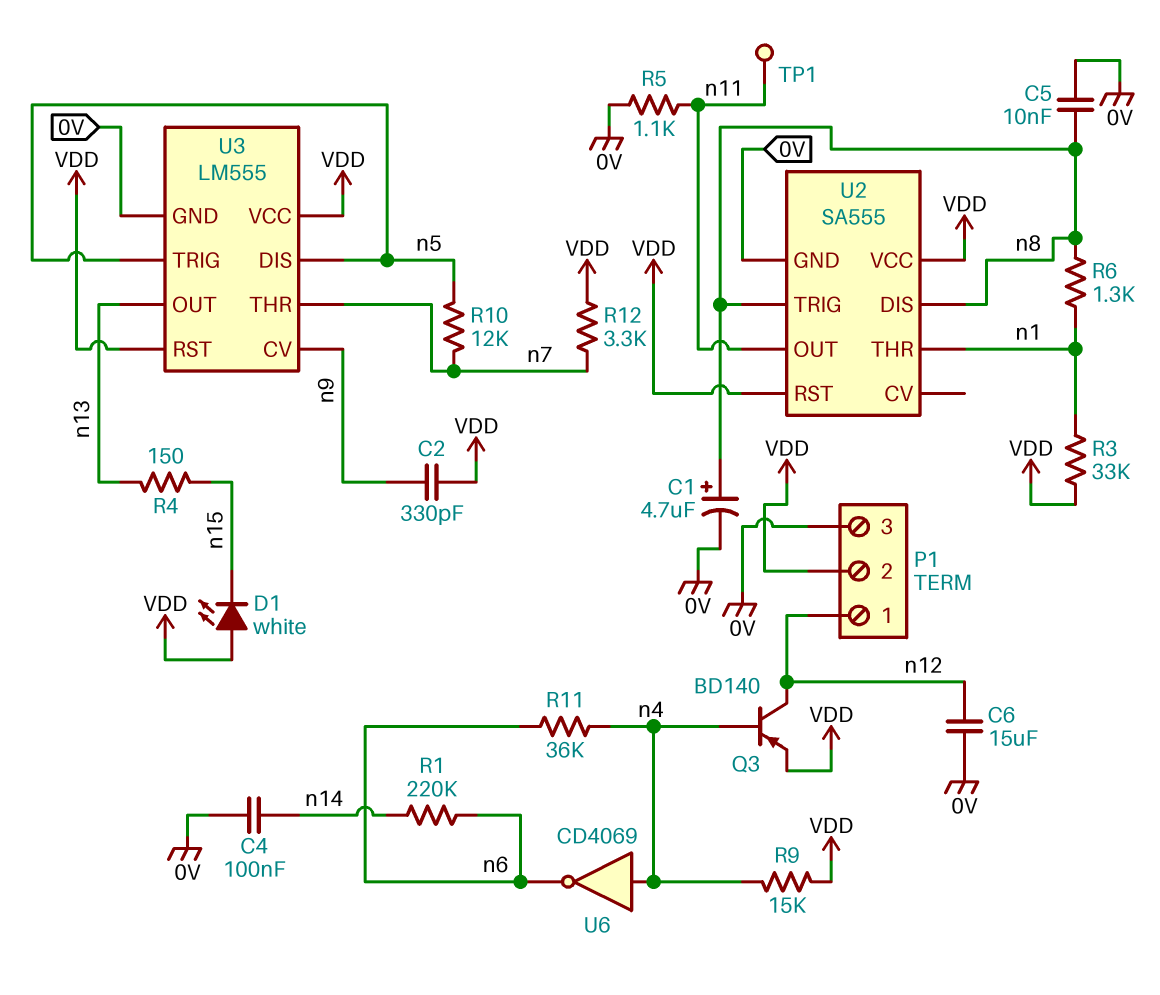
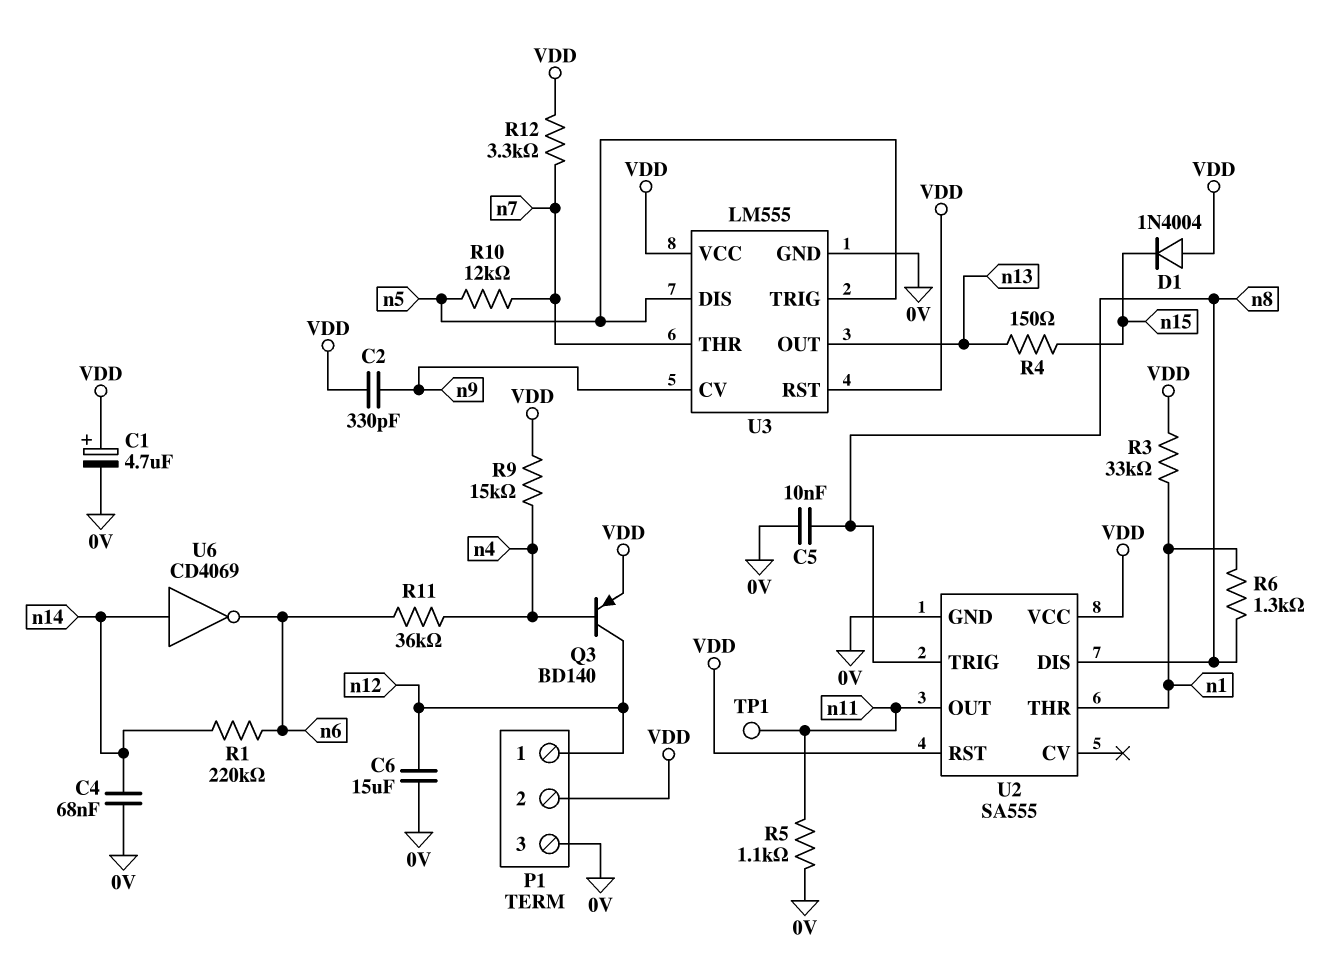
C1: 4.7uF (plus n8, minus 0V) -> 4.7uF (plus VDD, minus 0V)
C4: 100nF (0V, n14) -> 68nF (0V, n14)
D1: LED white (A VDD, K n15) -> diode 1N4004 (A VDD, K n15)
U6: NOT CD4069 (in n4, out n6) -> NOT CD4069 (in n14, out n6)

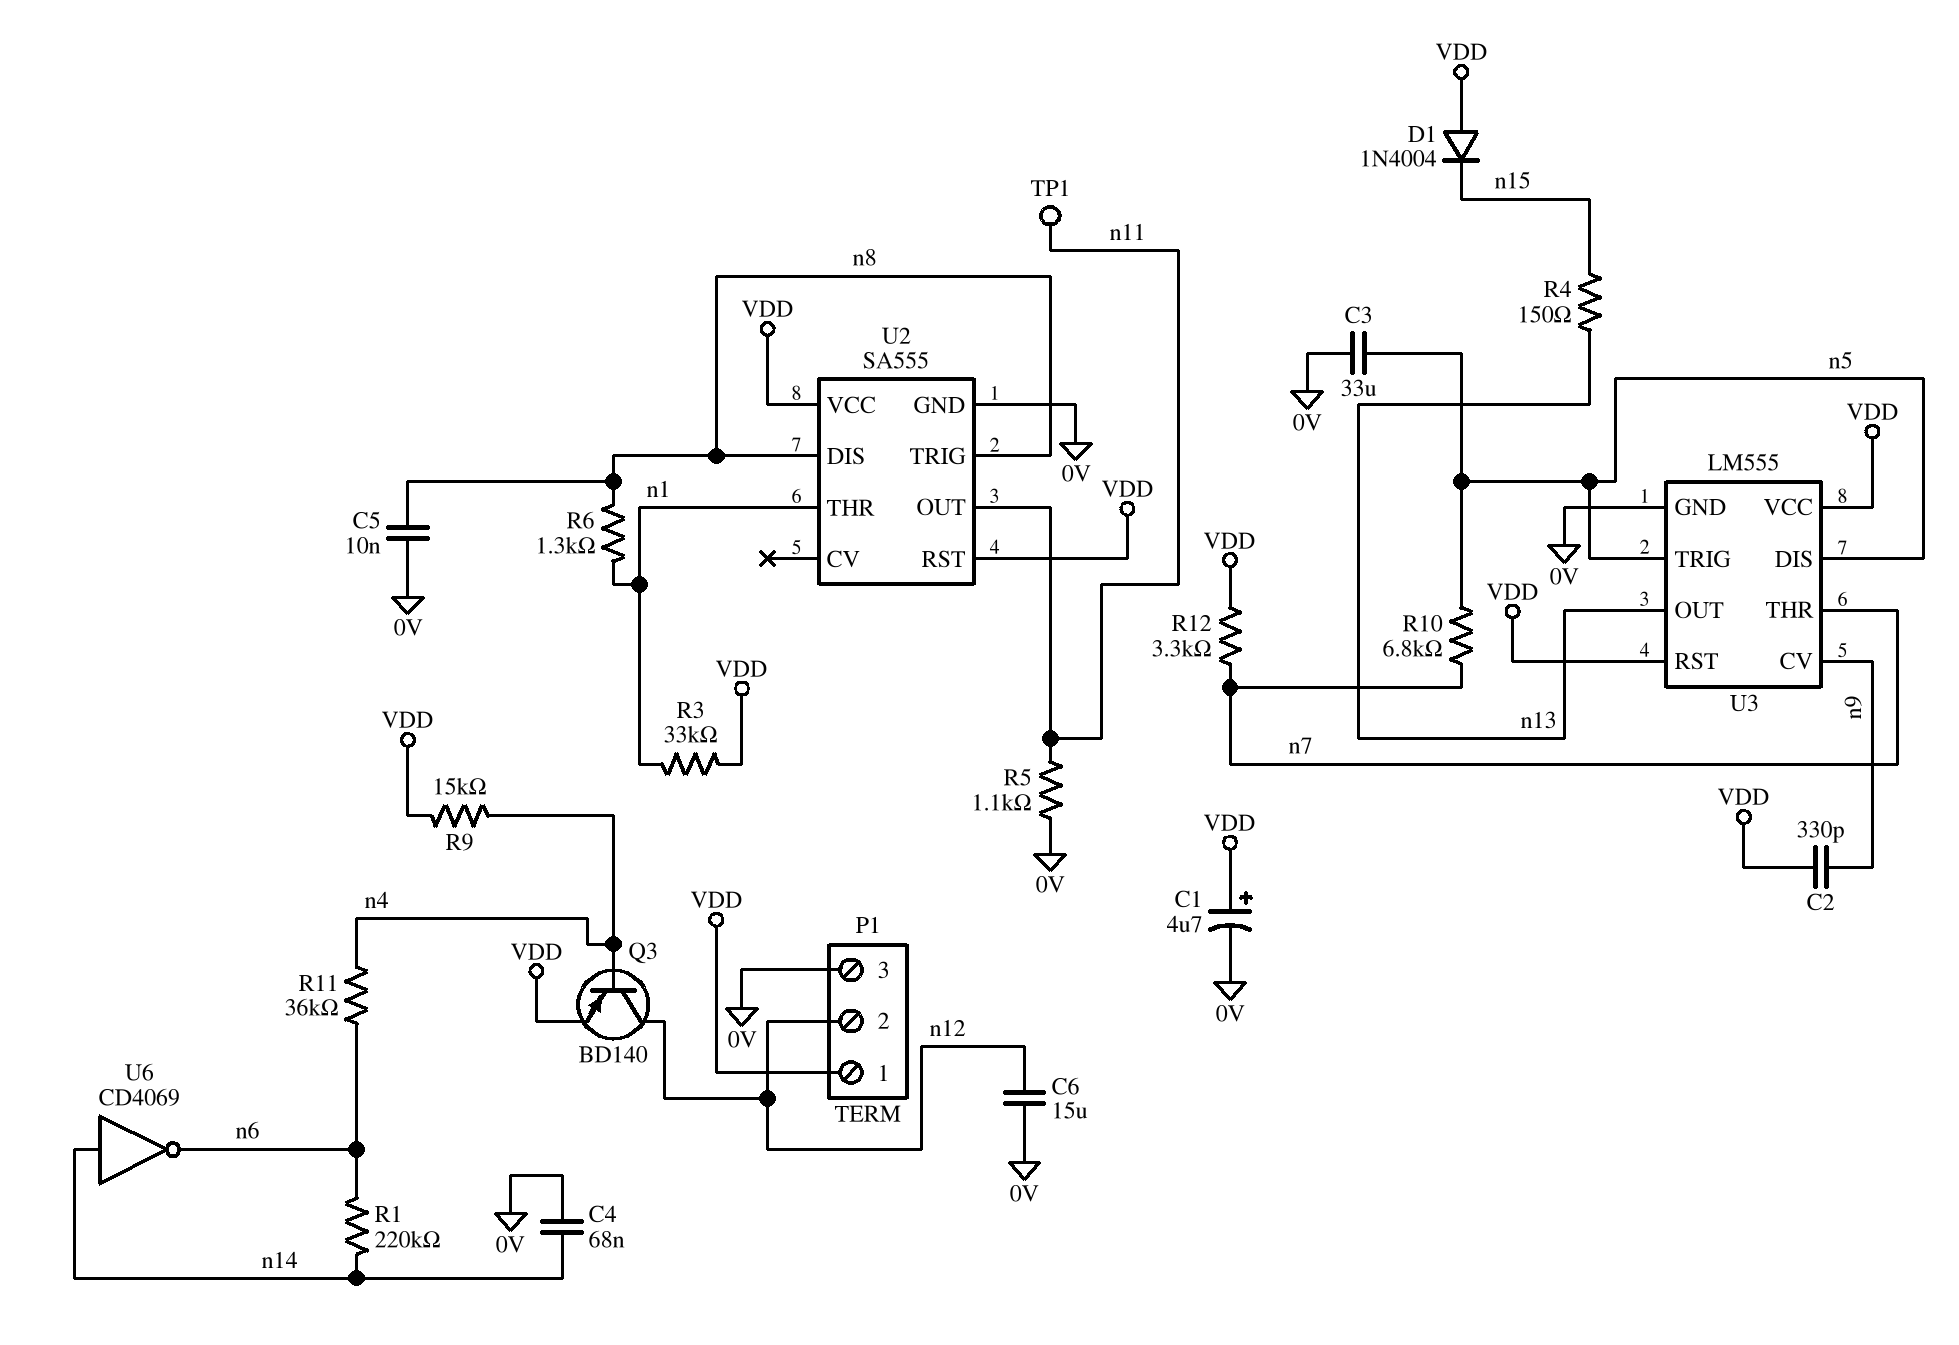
C3: none -> 33uF (0V, n5)
P1 pin 1: n12 -> VDD
P1 pin 2: VDD -> n12
R10: 12k (n5, n7) -> 6.8k (n5, n7)

